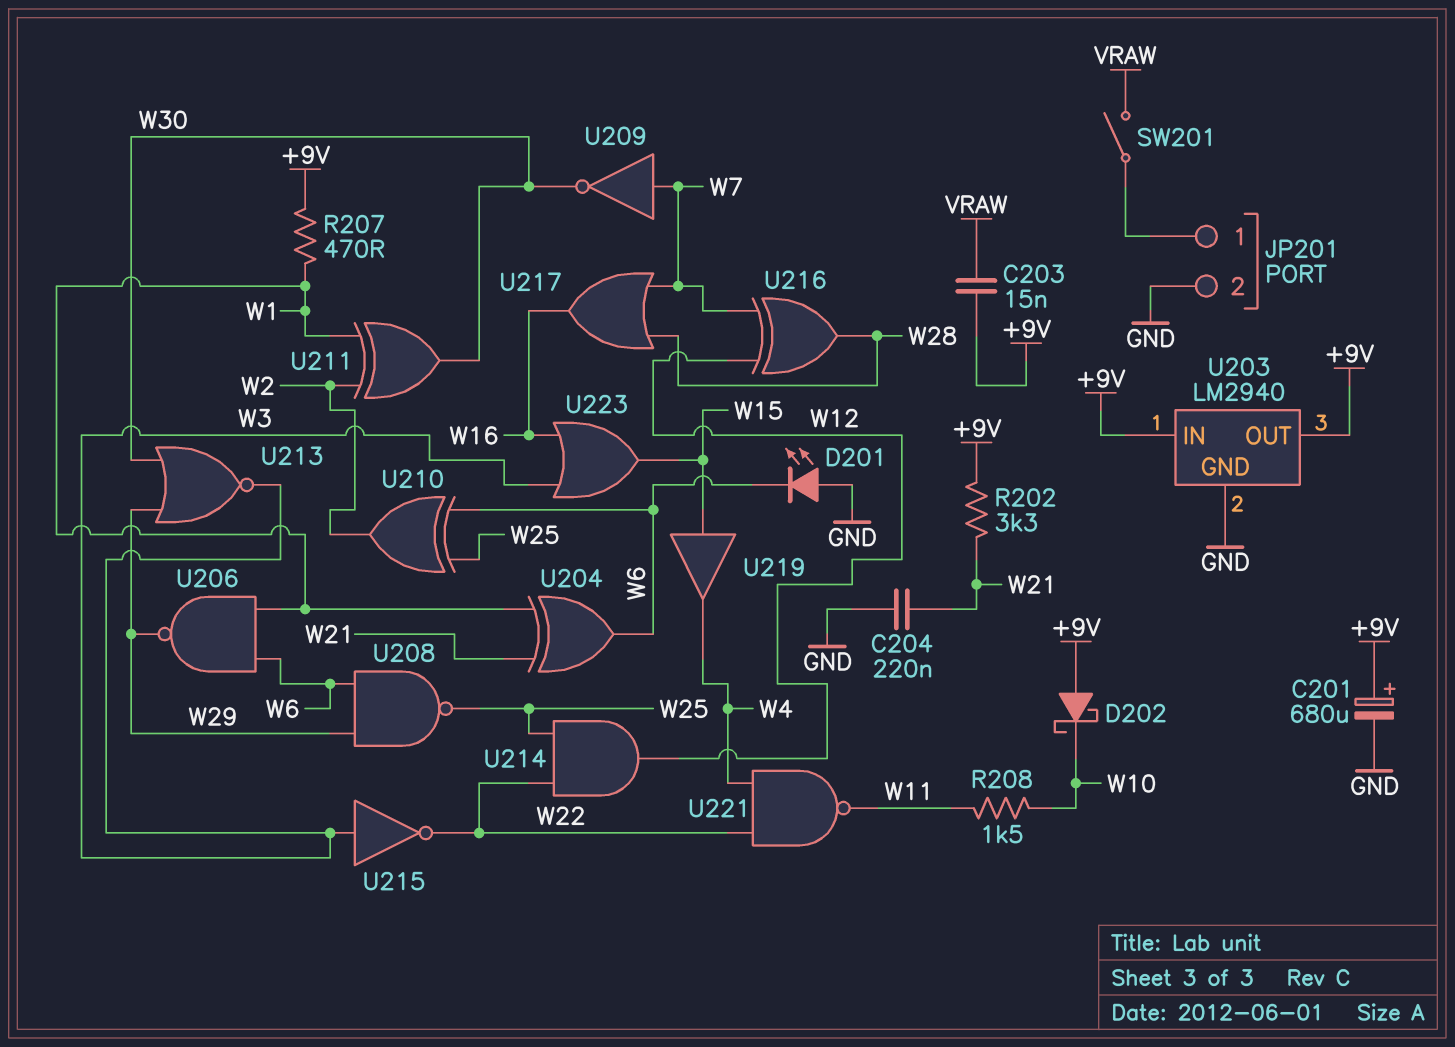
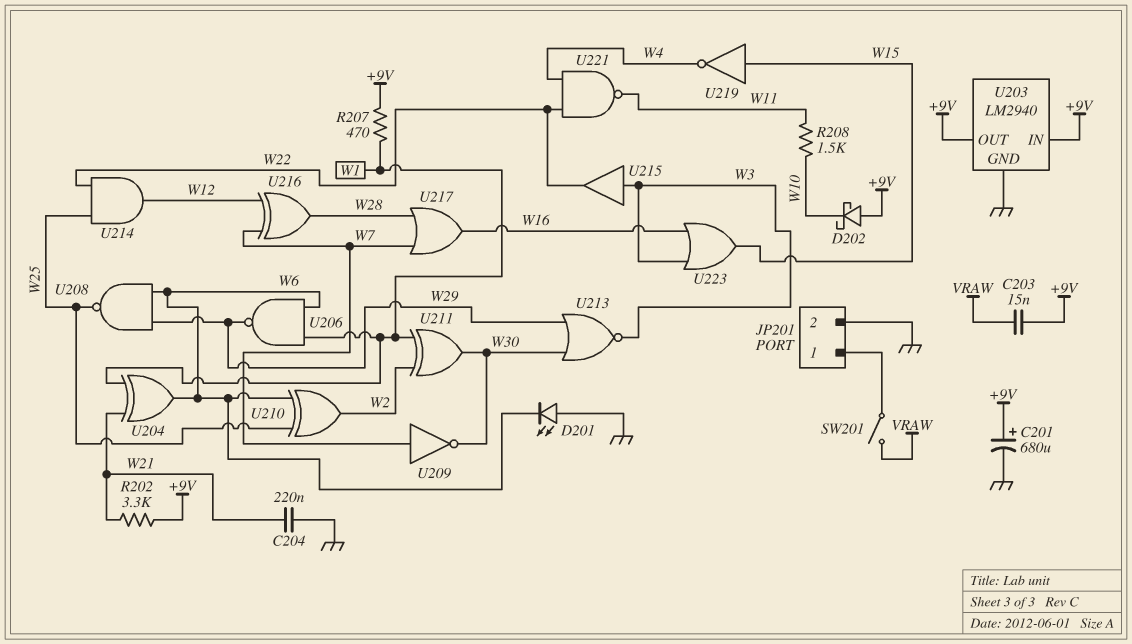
U215: NOT (in W3, out W22) -> buffer (in W3, out W22)
U219: buffer (in W15, out W4) -> NOT (in W15, out W4)

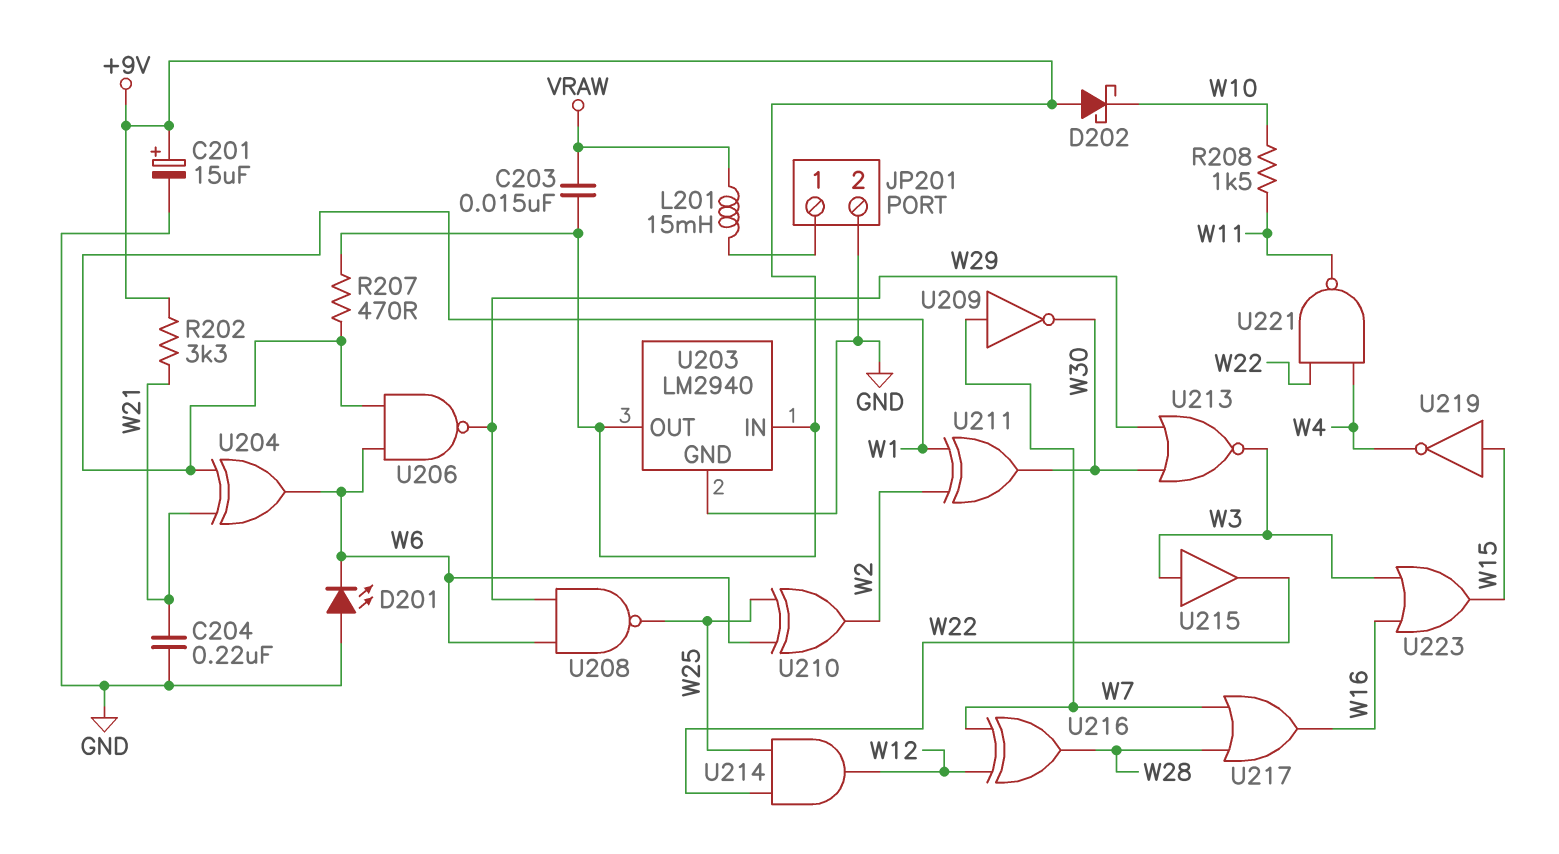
C201: 680uF (plus +9V, minus GND) -> 15uF (plus +9V, minus GND)
L201: none -> 15mH (JP201/1, VRAW)
SW201: switch (JP201/1, VRAW) -> none

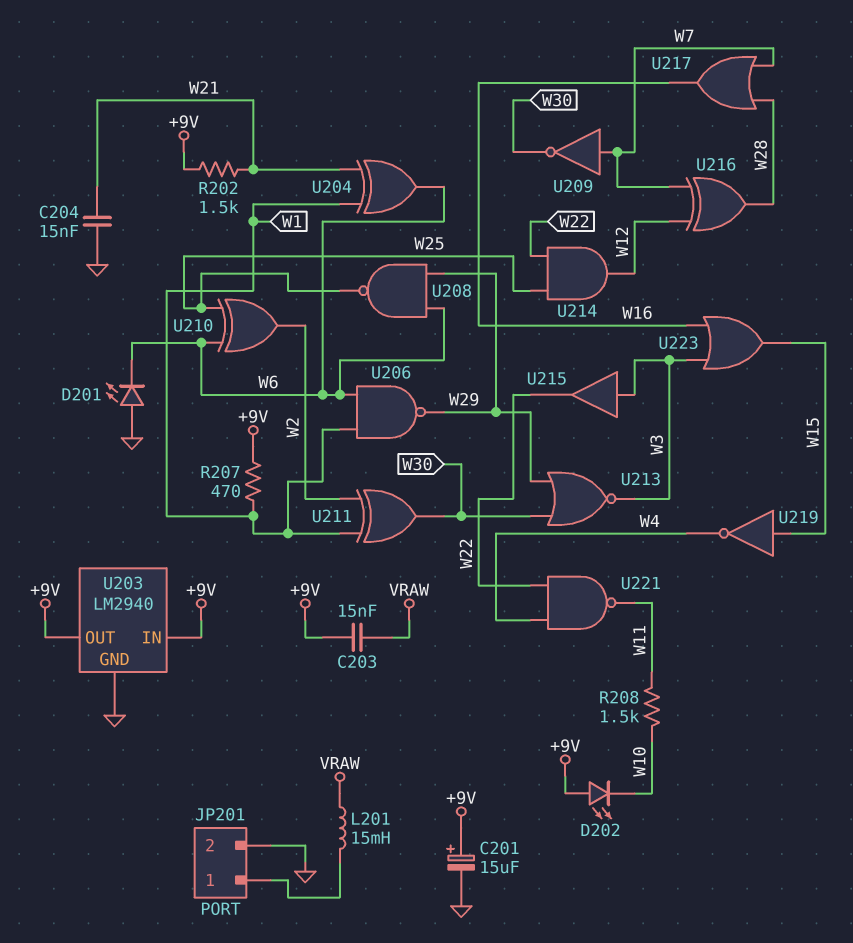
C204: 220nF (GND, W21) -> 15nF (GND, W21)
D202: schottky (A +9V, K W10) -> LED (A +9V, K W10)
R202: 3.3k (+9V, W21) -> 1.5k (+9V, W21)

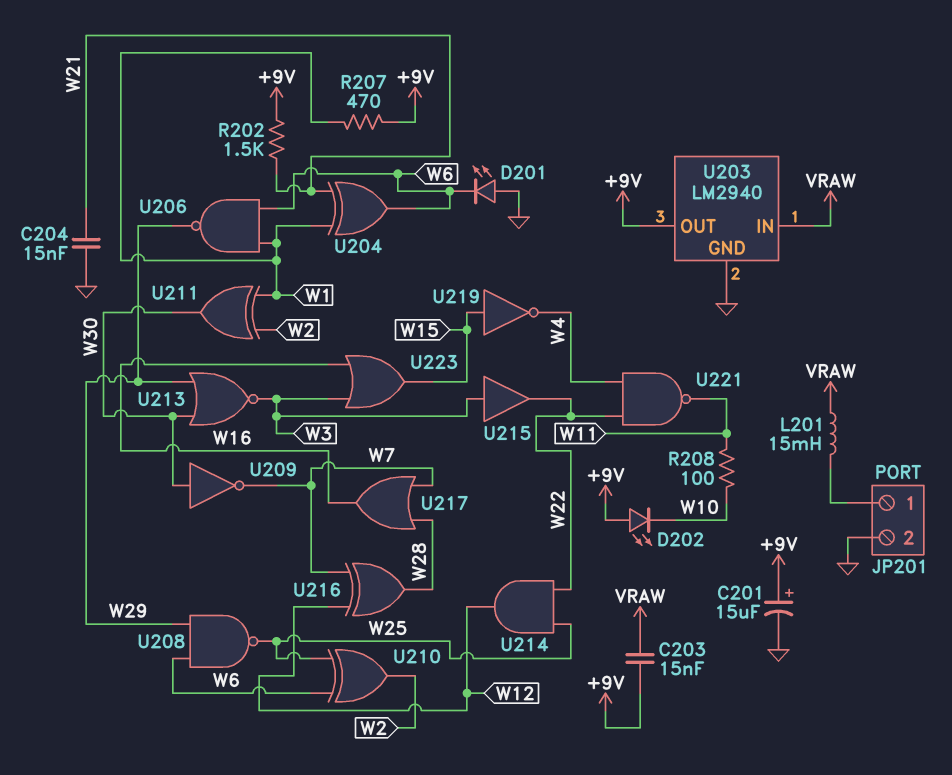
R208: 1.5k (W10, W11) -> 100 (W10, W11)
U203 pin IN: +9V -> VRAW
U209: NOT (in W7, out W30) -> NOT (in W30, out W7)

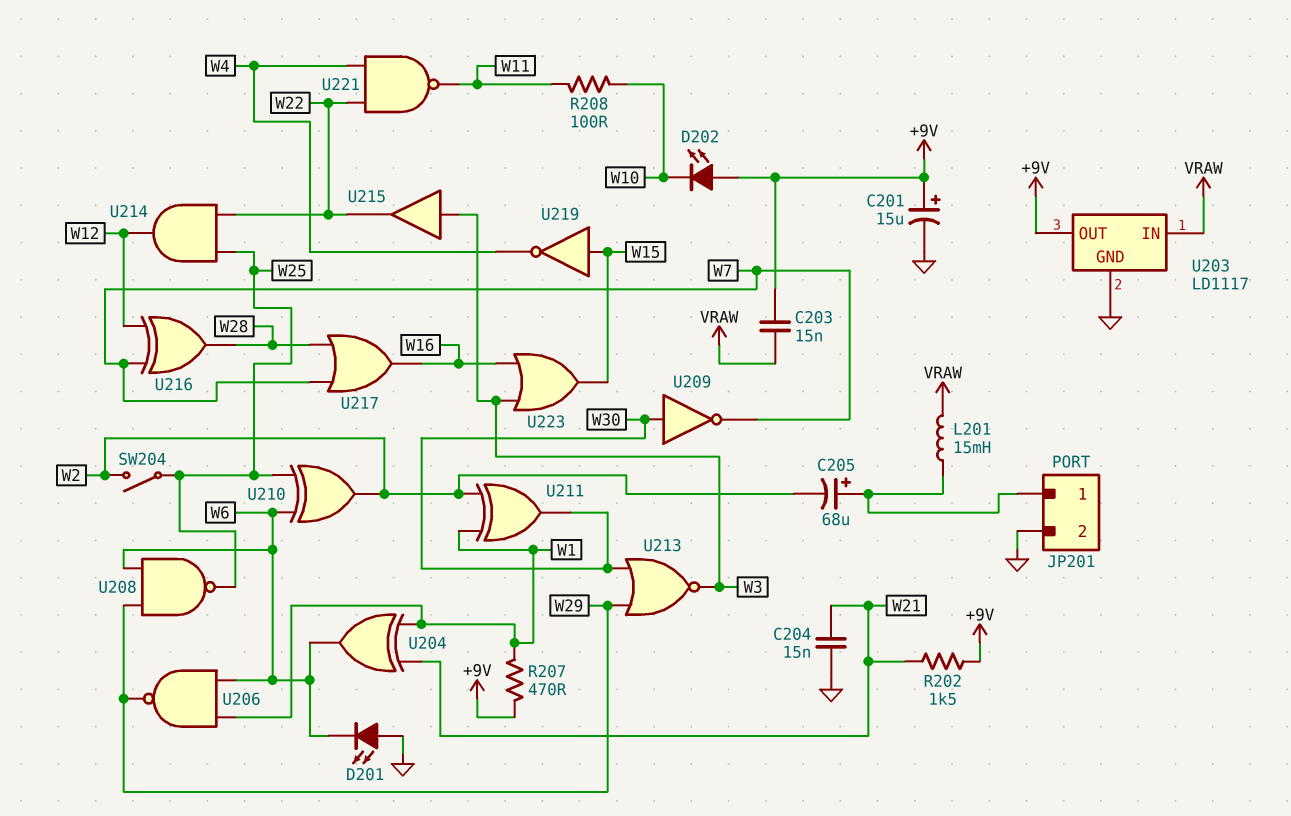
C205: none -> 68uF (plus JP201/1, minus W2)
SW204: none -> switch (W2, W25)
U203: LM2940 -> LD1117

